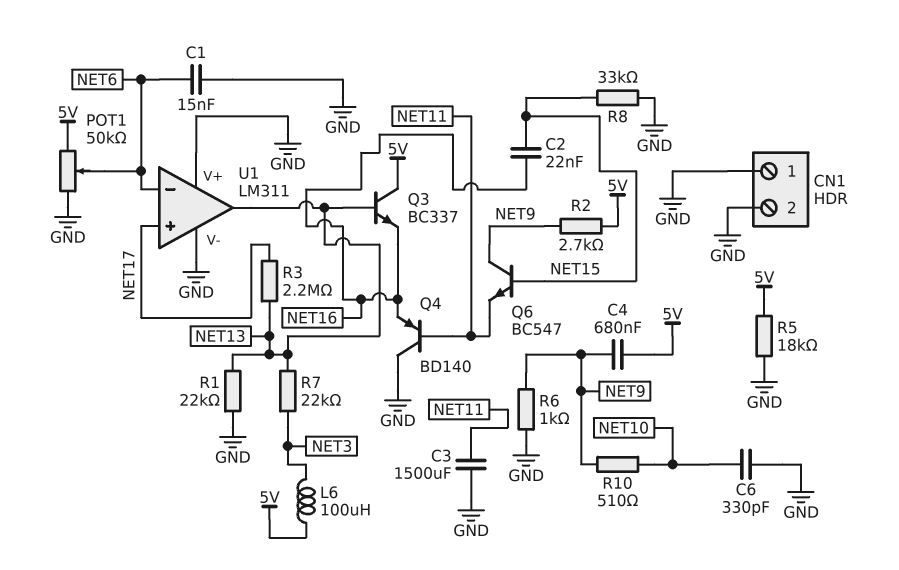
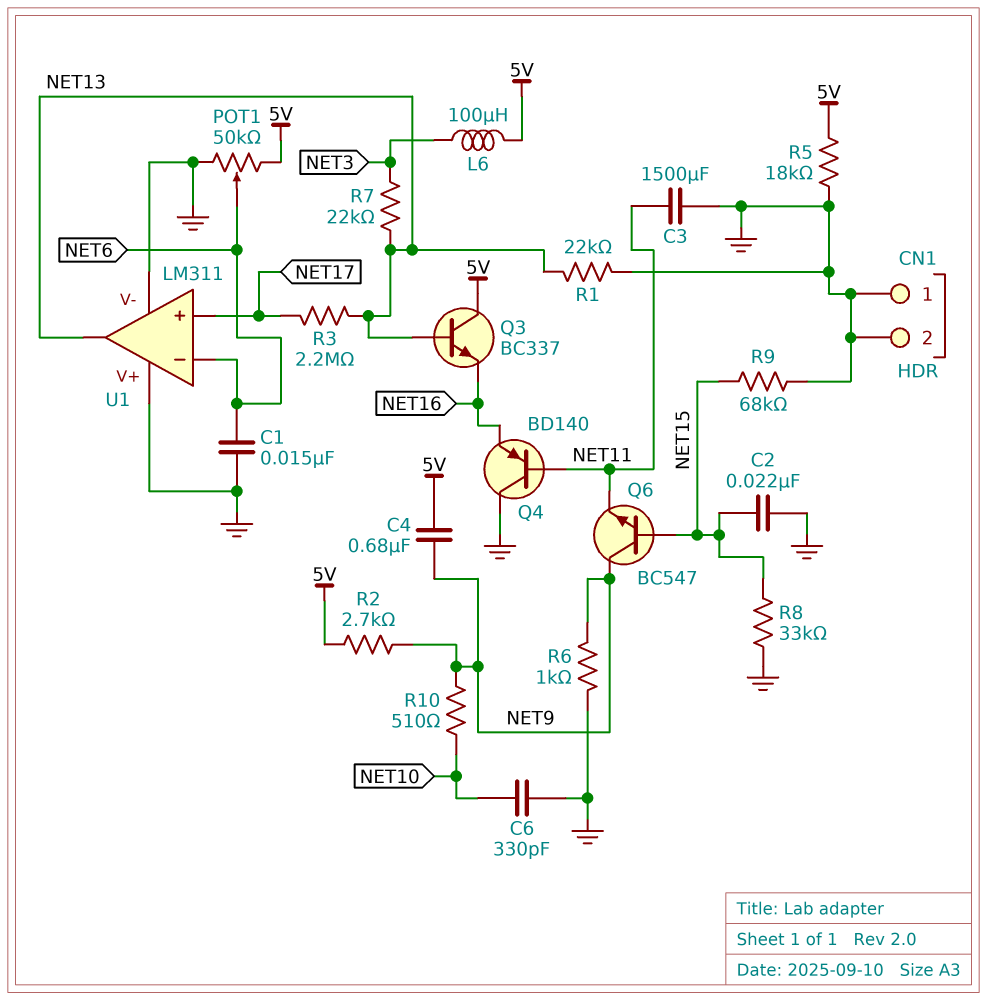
C2: 22nF (NET15, NET16) -> 22nF (GND, NET15)
R9: none -> 68k (GND, NET15)

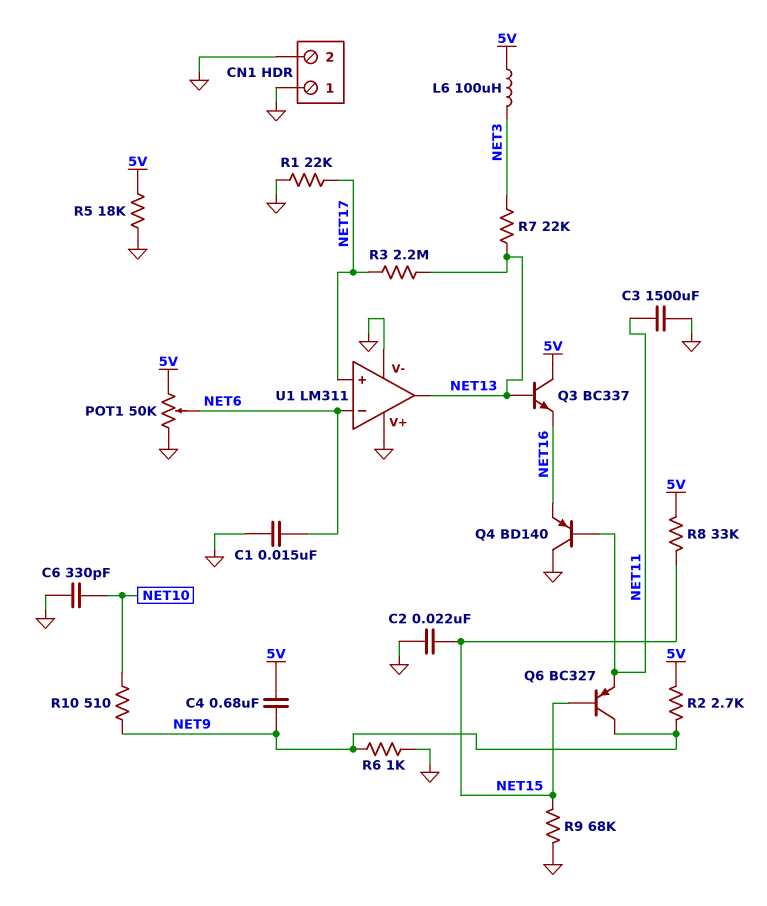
Q6: NPN BC547 (B NET15, C NET9, E NET11) -> PNP BC327 (B NET15, C NET9, E NET11)
R1: 22k (GND, NET13) -> 22k (GND, NET17)
R8: 33k (GND, NET15) -> 33k (5V, NET15)

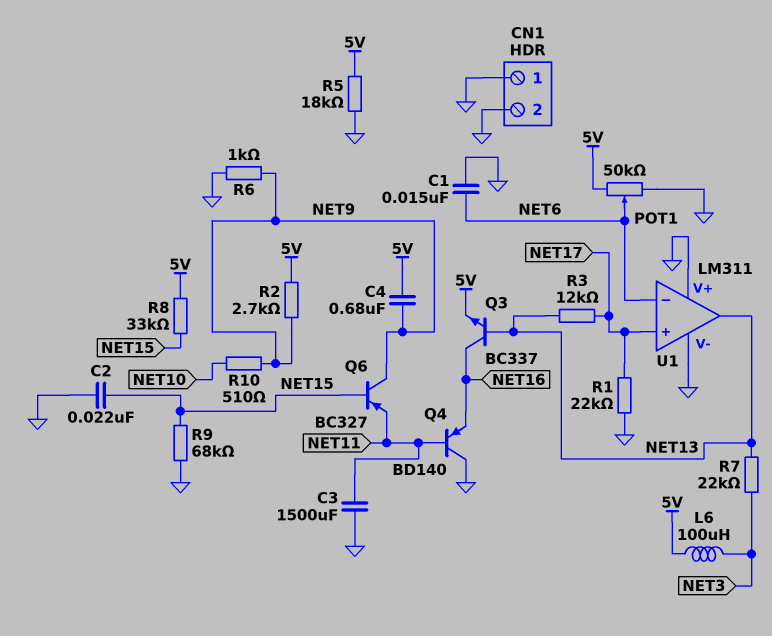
C6: 330pF (GND, NET10) -> none
Q3: NPN BC337 (B NET13, C 5V, E NET16) -> NPN BC337 (B NET13, C NET16, E 5V)
R3: 2.2M (NET13, NET17) -> 12k (NET13, NET17)

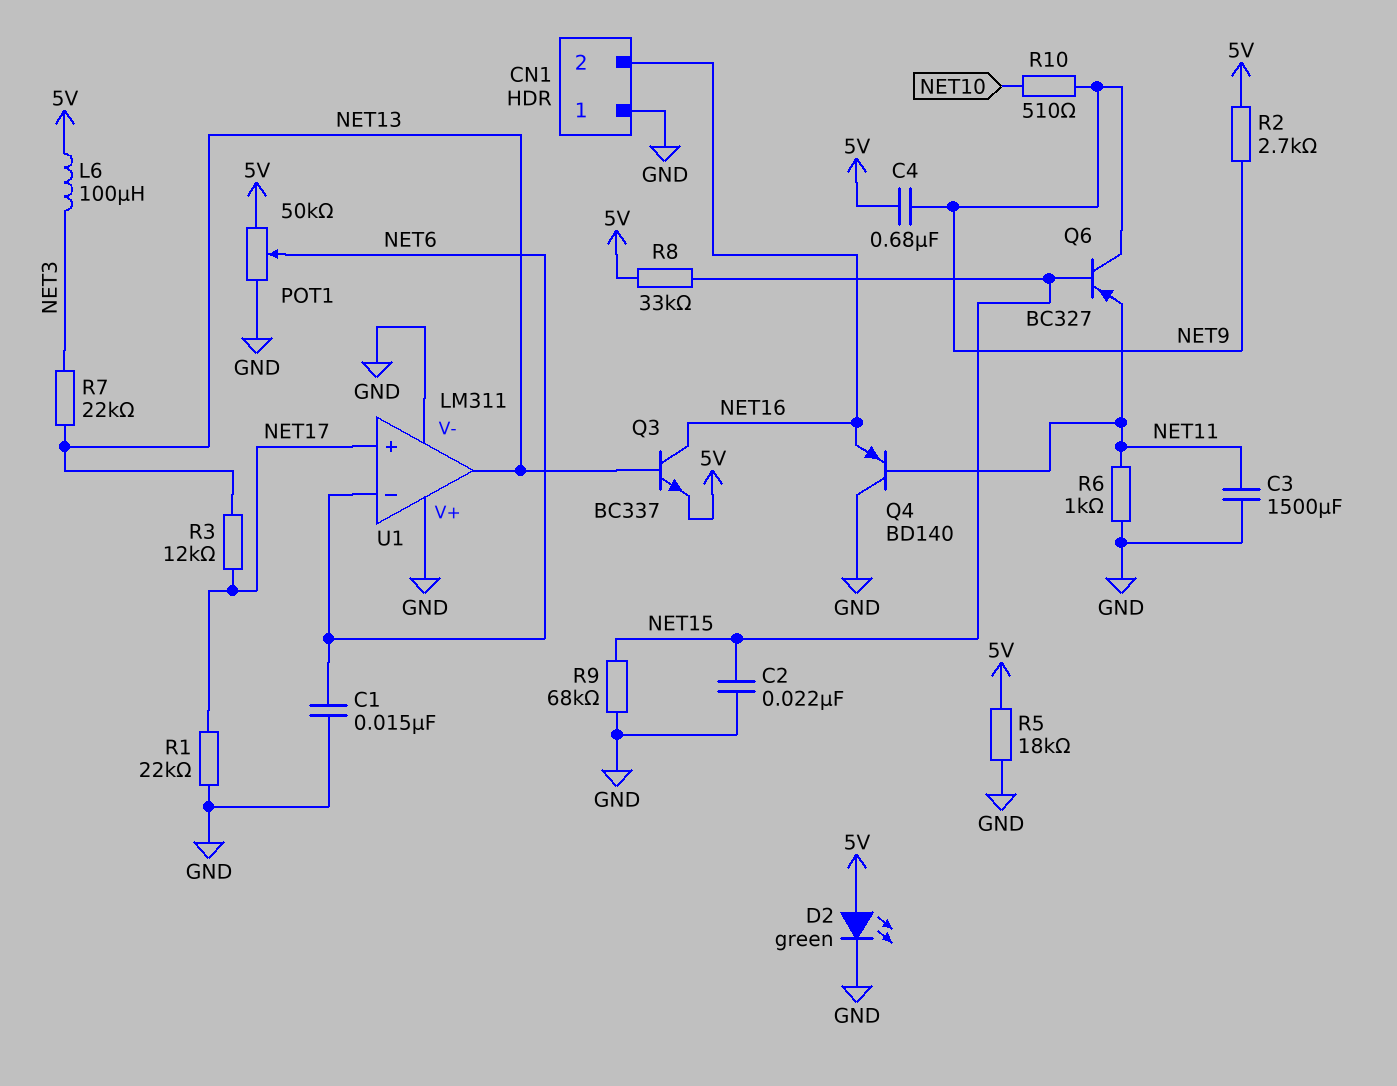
CN1 pin 2: GND -> NET16
D2: none -> LED green (A 5V, K GND)
R6: 1k (GND, NET9) -> 1k (GND, NET11)

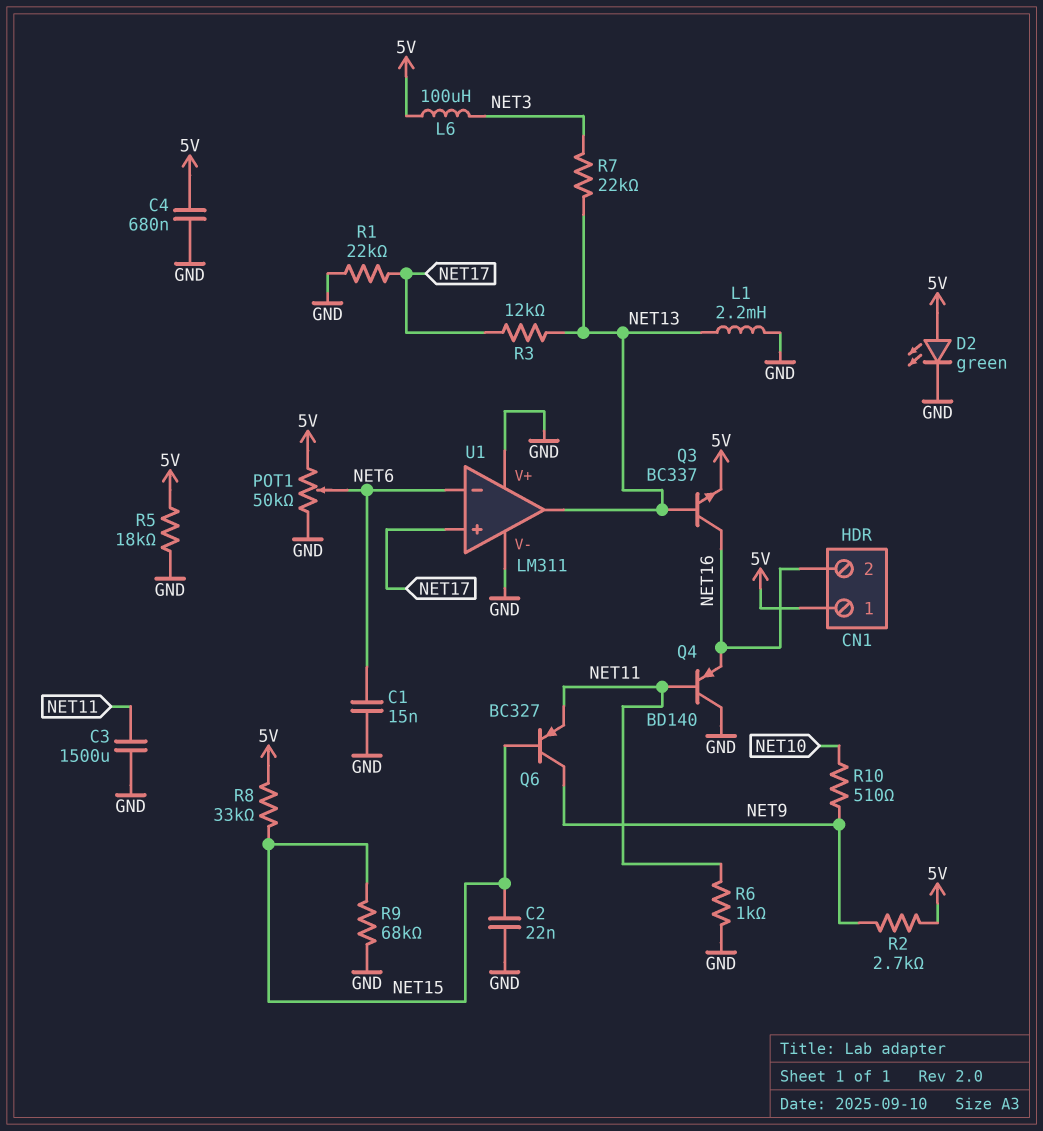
C4: 680nF (5V, NET9) -> 680nF (5V, GND)
CN1 pin 1: GND -> 5V
L1: none -> 2.2mH (GND, NET13)

